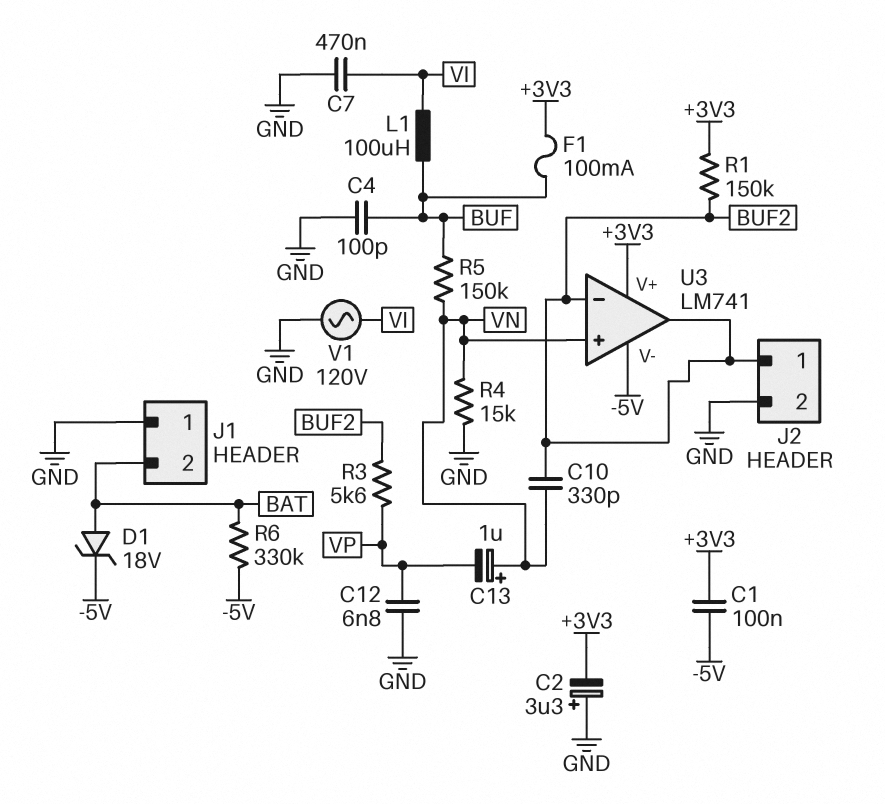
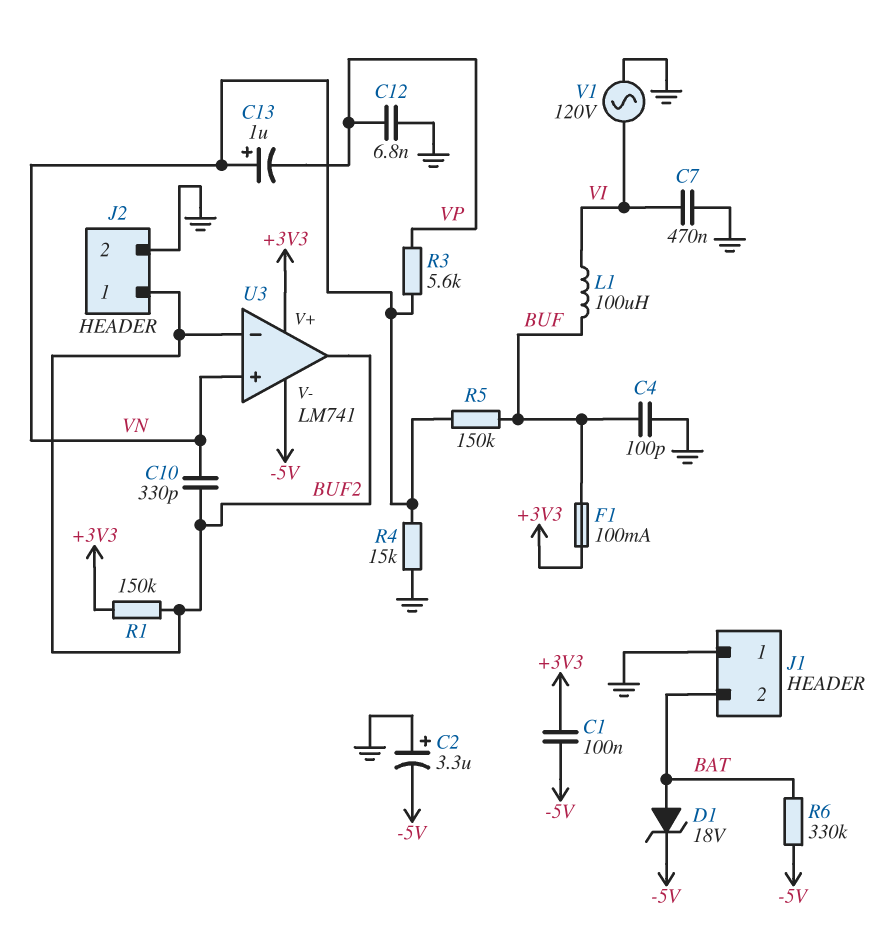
C2: 3.3uF (plus GND, minus +3V3) -> 3.3uF (plus GND, minus -5V)
R3: 5.6k (BUF2, VP) -> 5.6k (VN, VP)

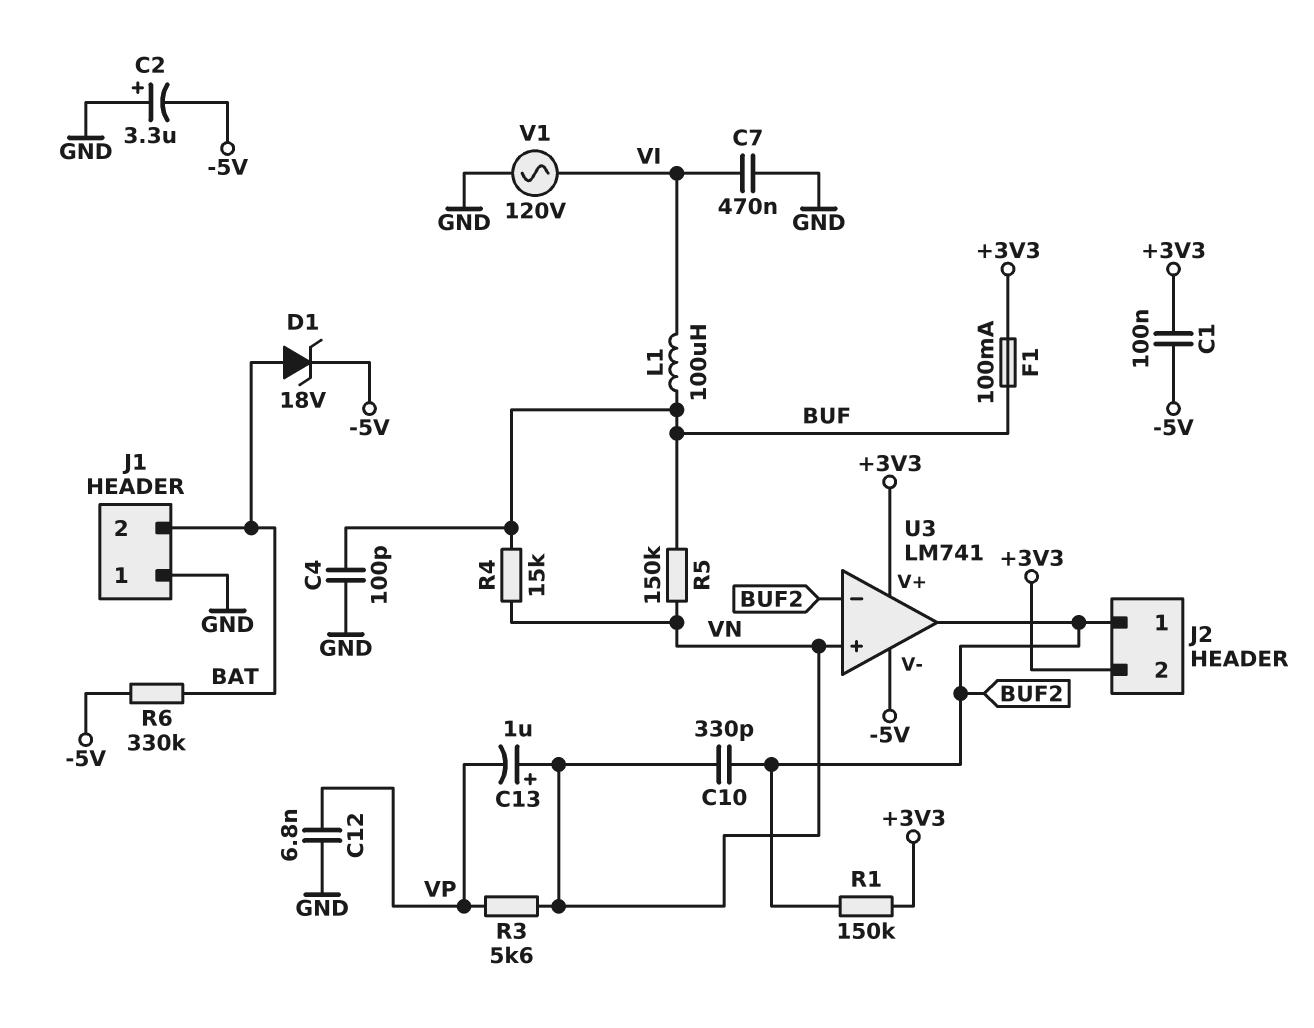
J2 pin 2: GND -> +3V3
R4: 15k (GND, VN) -> 15k (BUF, VN)

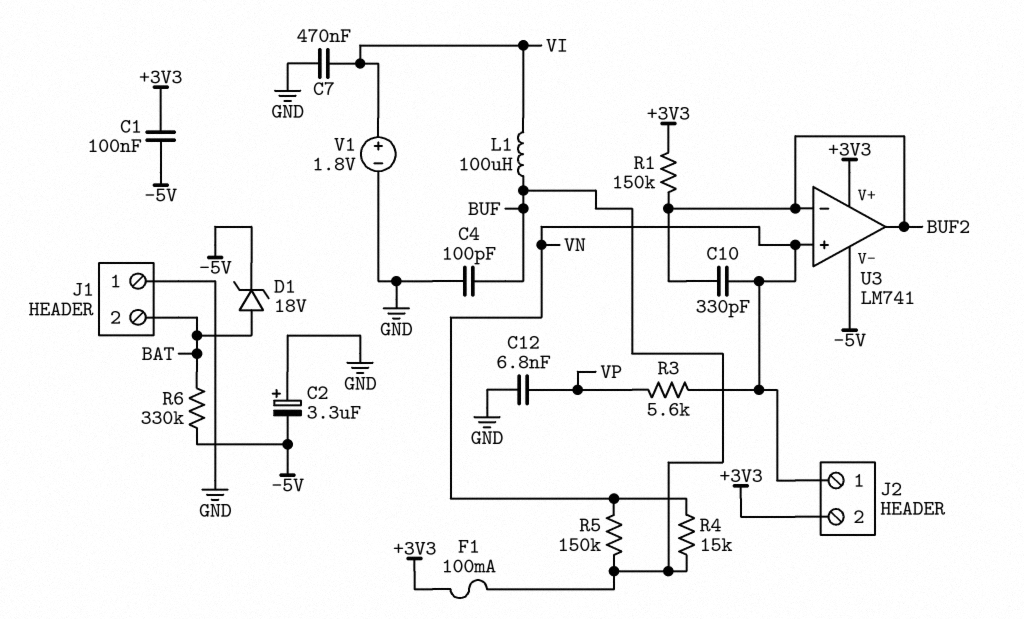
C13: 1uF (plus VN, minus VP) -> none
J2 pin 1: BUF2 -> VN
V1: AC 120V (GND, VI) -> 1.8V (plus VI, minus GND)

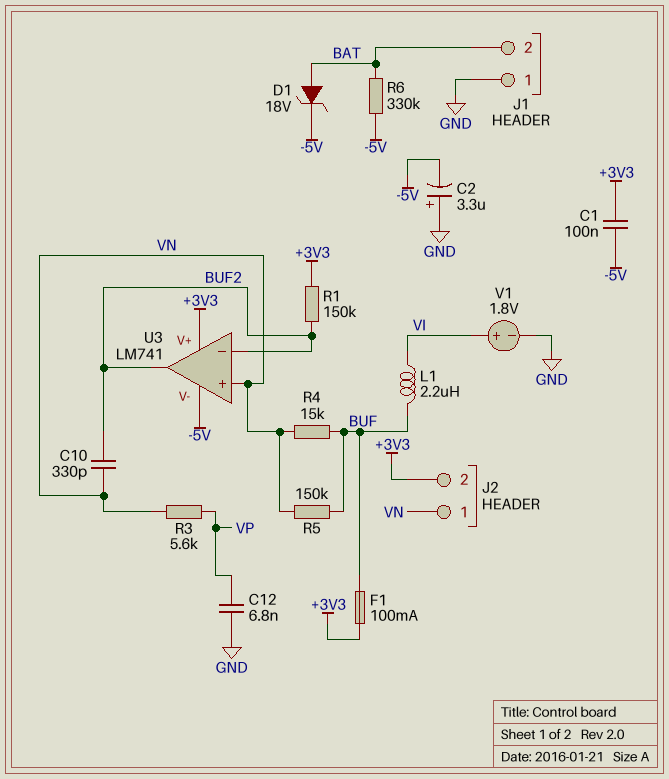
C4: 100pF (BUF, GND) -> none
C7: 470nF (GND, VI) -> none
L1: 100uH (BUF, VI) -> 2.2uH (BUF, VI)

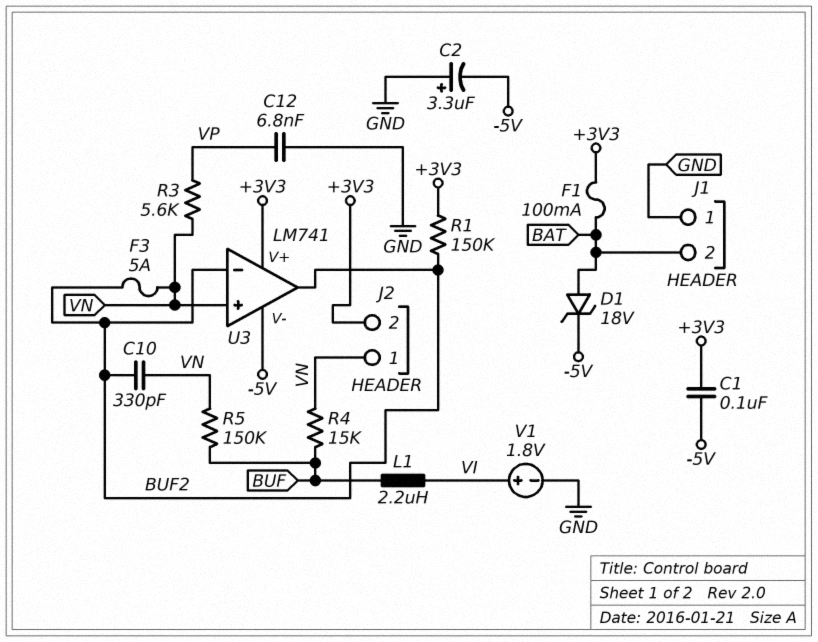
F1: 100mA (+3V3, BUF) -> 100mA (+3V3, BAT)
F3: none -> 5A (BUF2, VN)
R6: 330k (-5V, BAT) -> none

